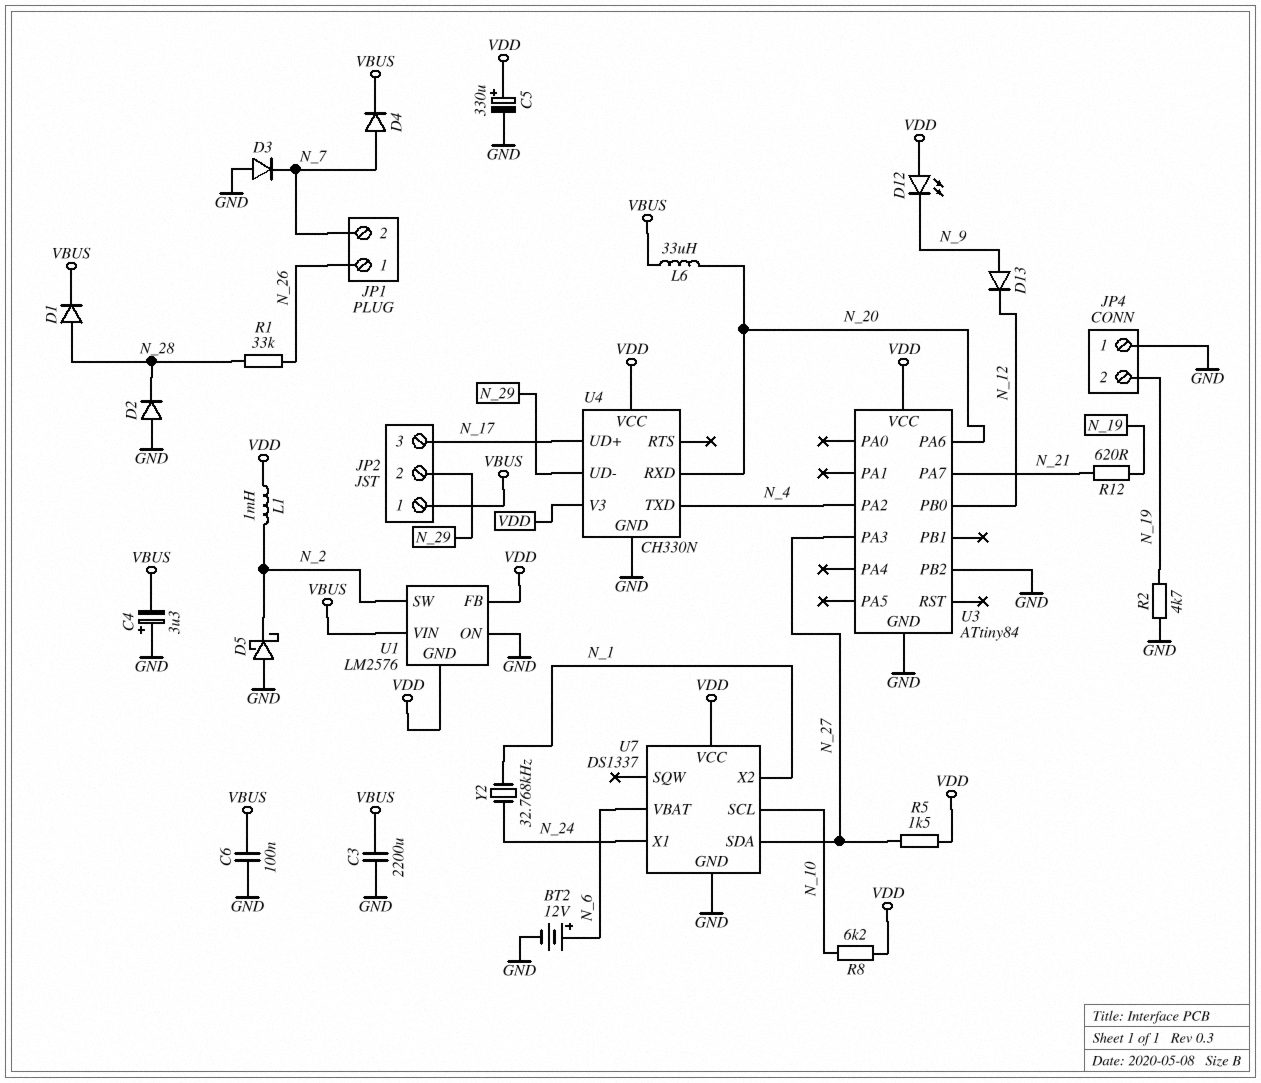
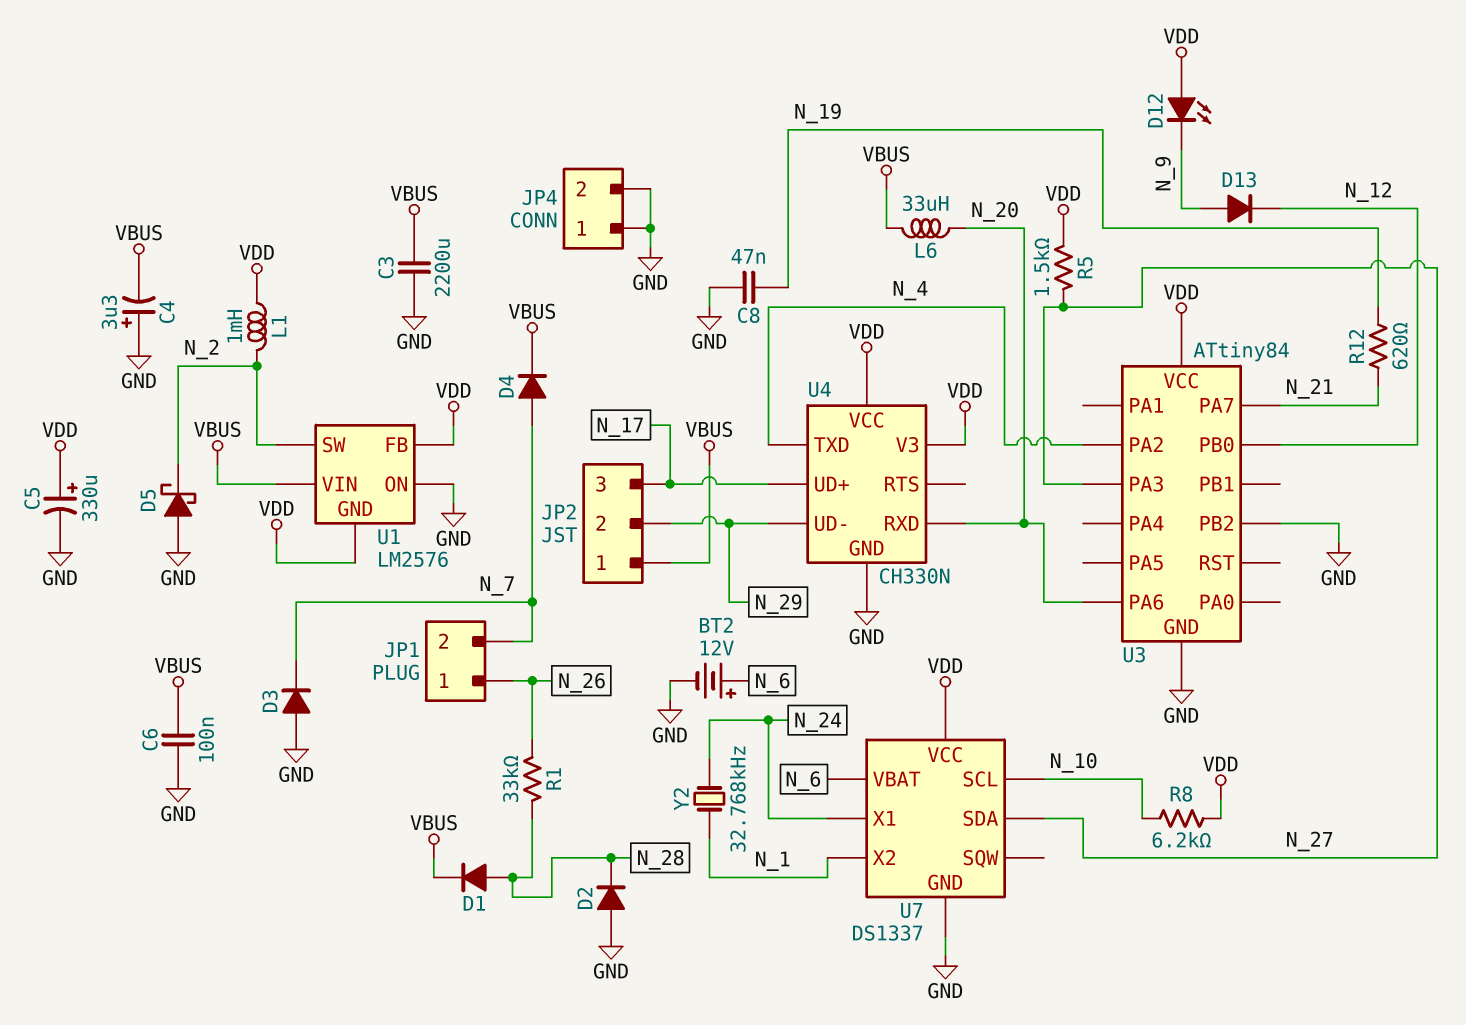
C8: none -> 47nF (GND, N_19)
JP4 pin 2: N_19 -> GND
R2: 4.7k (GND, N_19) -> none

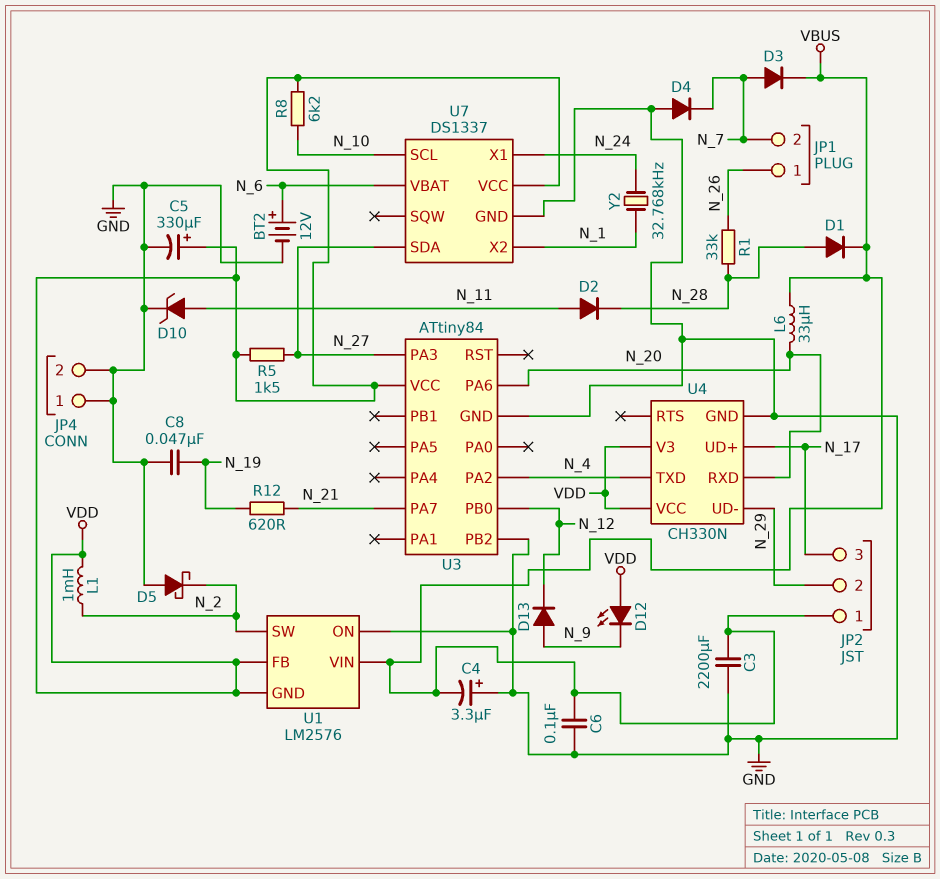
D2: diode (A GND, K N_28) -> diode (A N_11, K N_28)
D3: diode (A GND, K N_7) -> diode (A N_7, K VBUS)
D4: diode (A N_7, K VBUS) -> diode (A GND, K N_7)
D10: none -> zener (A N_11, K GND)

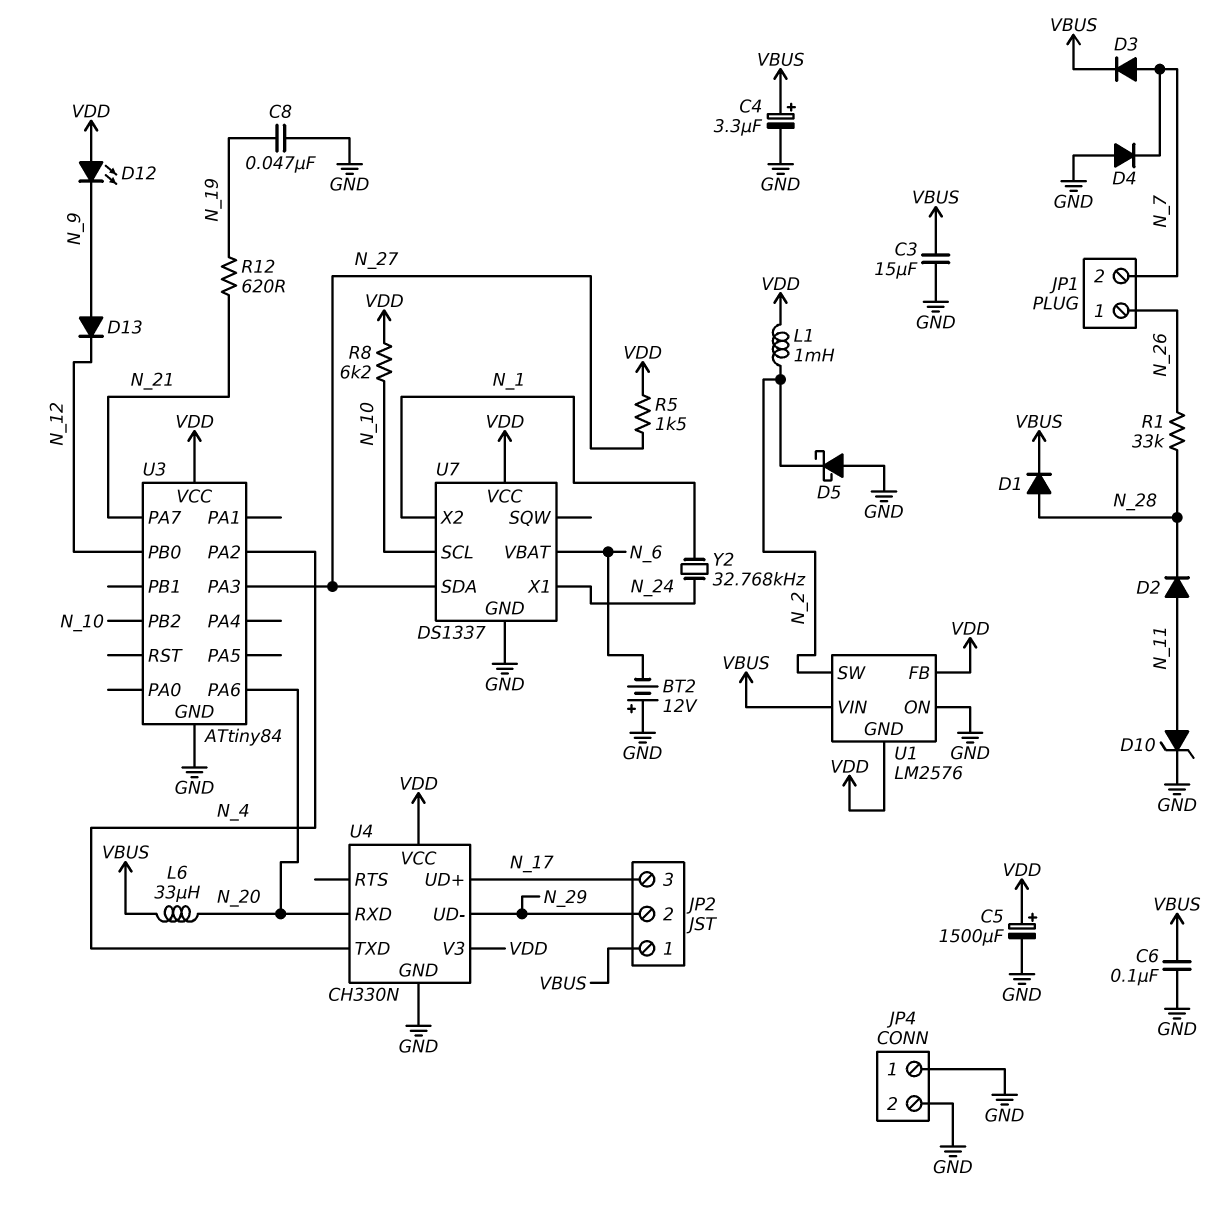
BT2: 12V (plus N_6, minus GND) -> 12V (plus GND, minus N_6)
C3: 2200uF (GND, VBUS) -> 15uF (GND, VBUS)
C4: 3.3uF (plus GND, minus VBUS) -> 3.3uF (plus VBUS, minus GND)
C5: 330uF (plus VDD, minus GND) -> 1500uF (plus VDD, minus GND)
U3 pin PB2: GND -> N_10

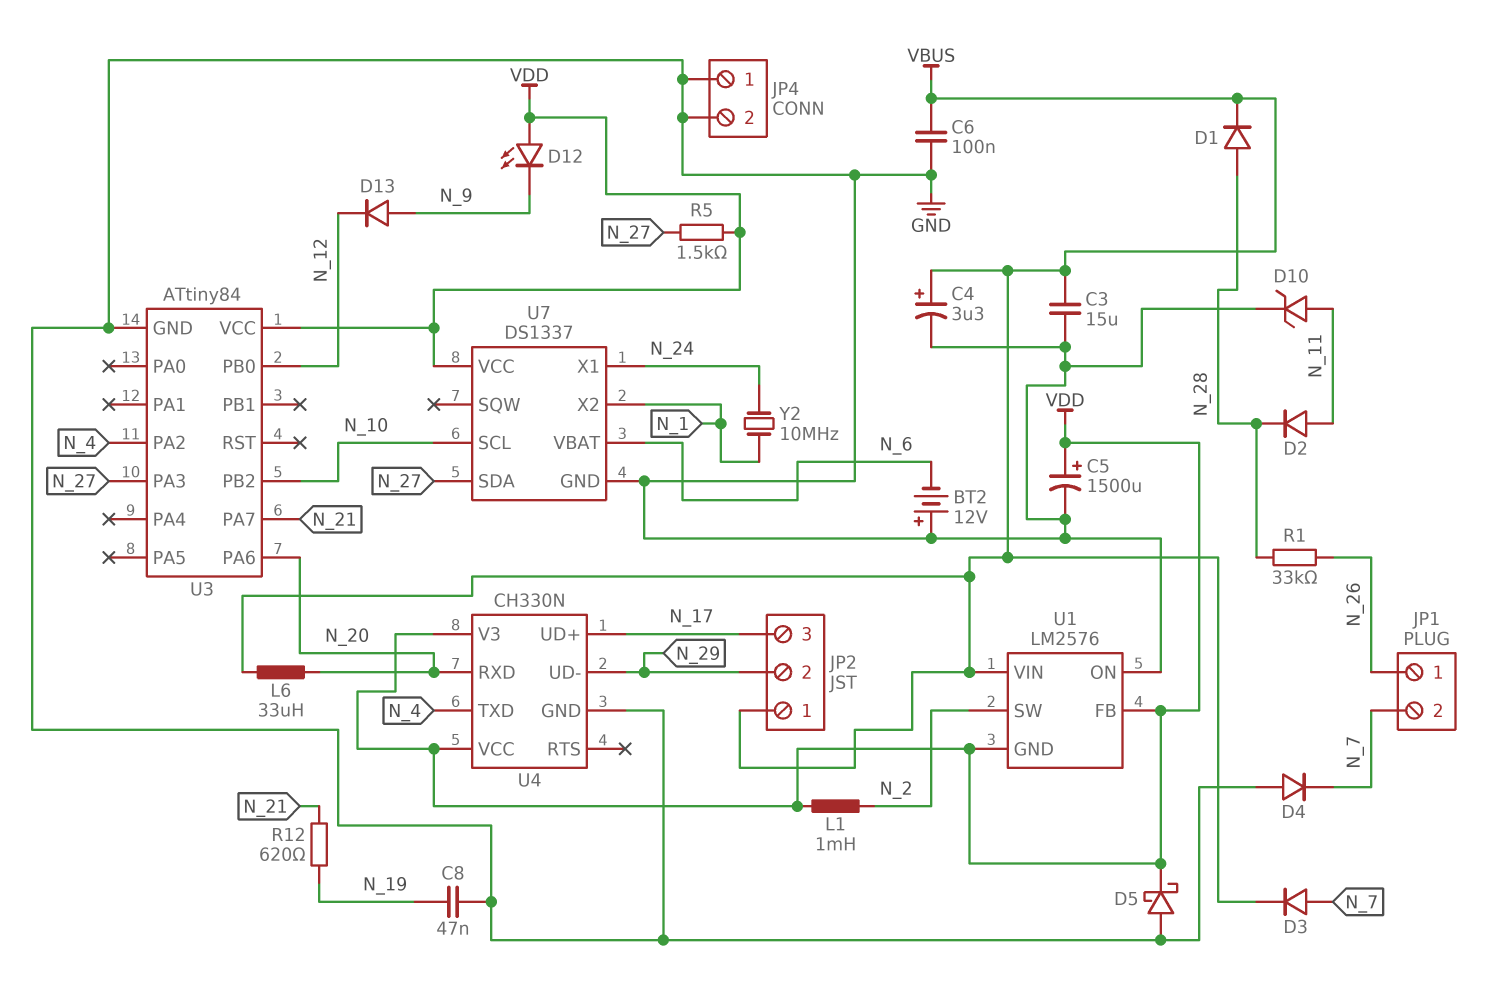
D5: schottky (A GND, K N_2) -> schottky (A GND, K VDD)
R8: 6.2k (N_10, VDD) -> none
Y2: 32.768kHz (N_1, N_24) -> 10MHz (N_1, N_24)

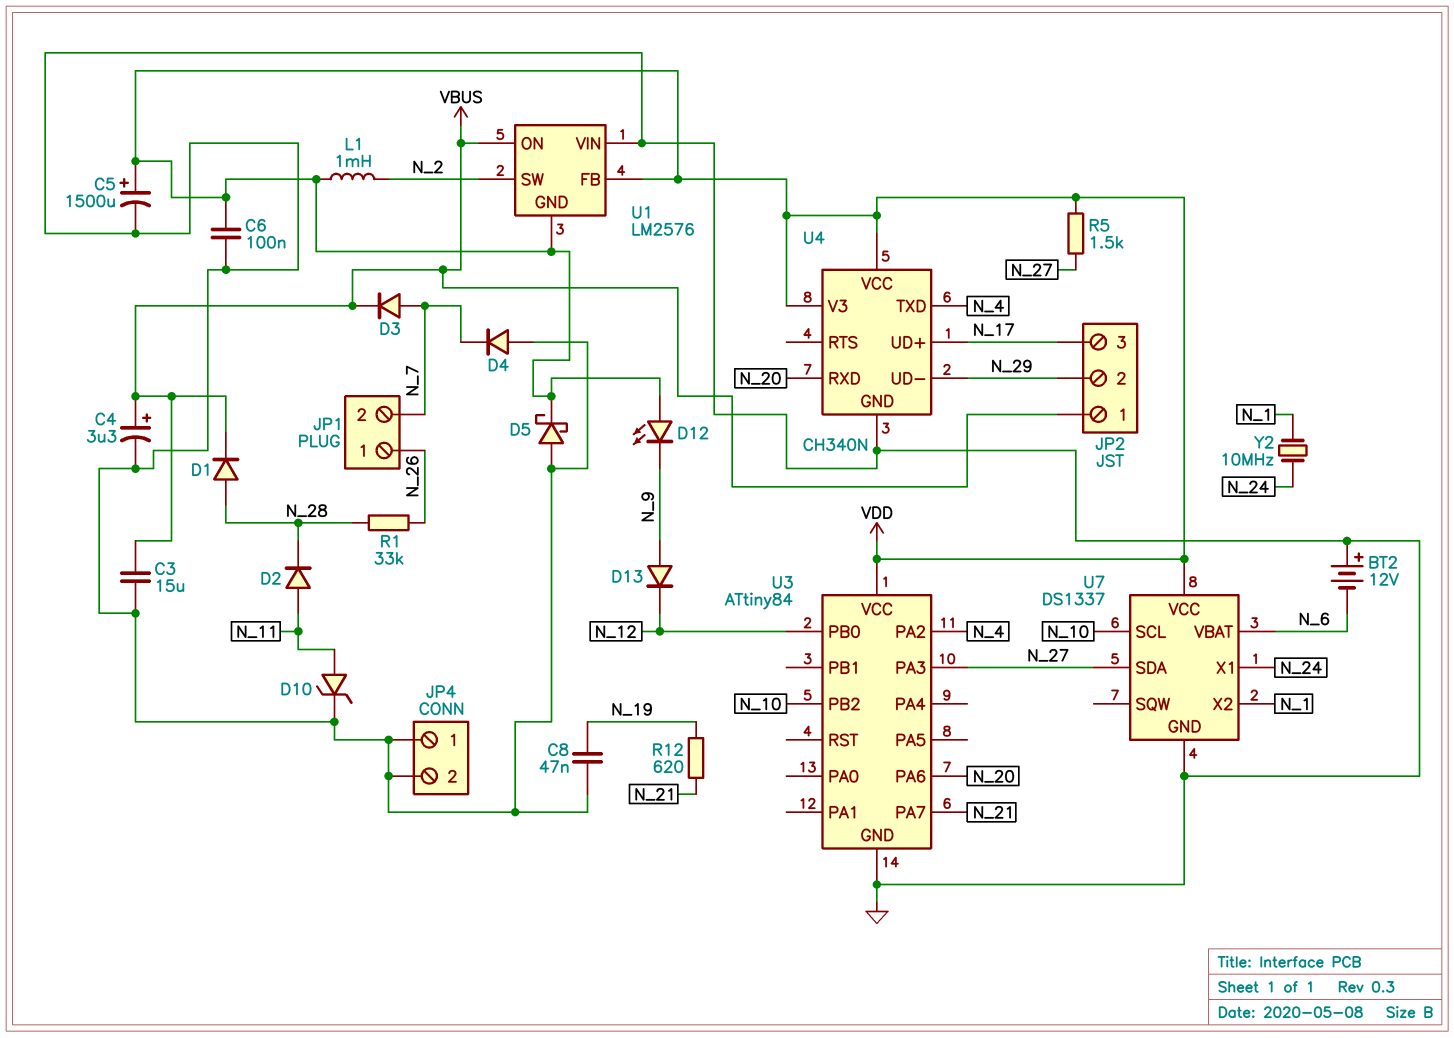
C6: 100nF (GND, VBUS) -> 100nF (GND, VDD)
L6: 33uH (N_20, VBUS) -> none
U1 pin ON: GND -> VBUS
U1 pin VIN: VBUS -> GND
U4: CH330N -> CH340N

